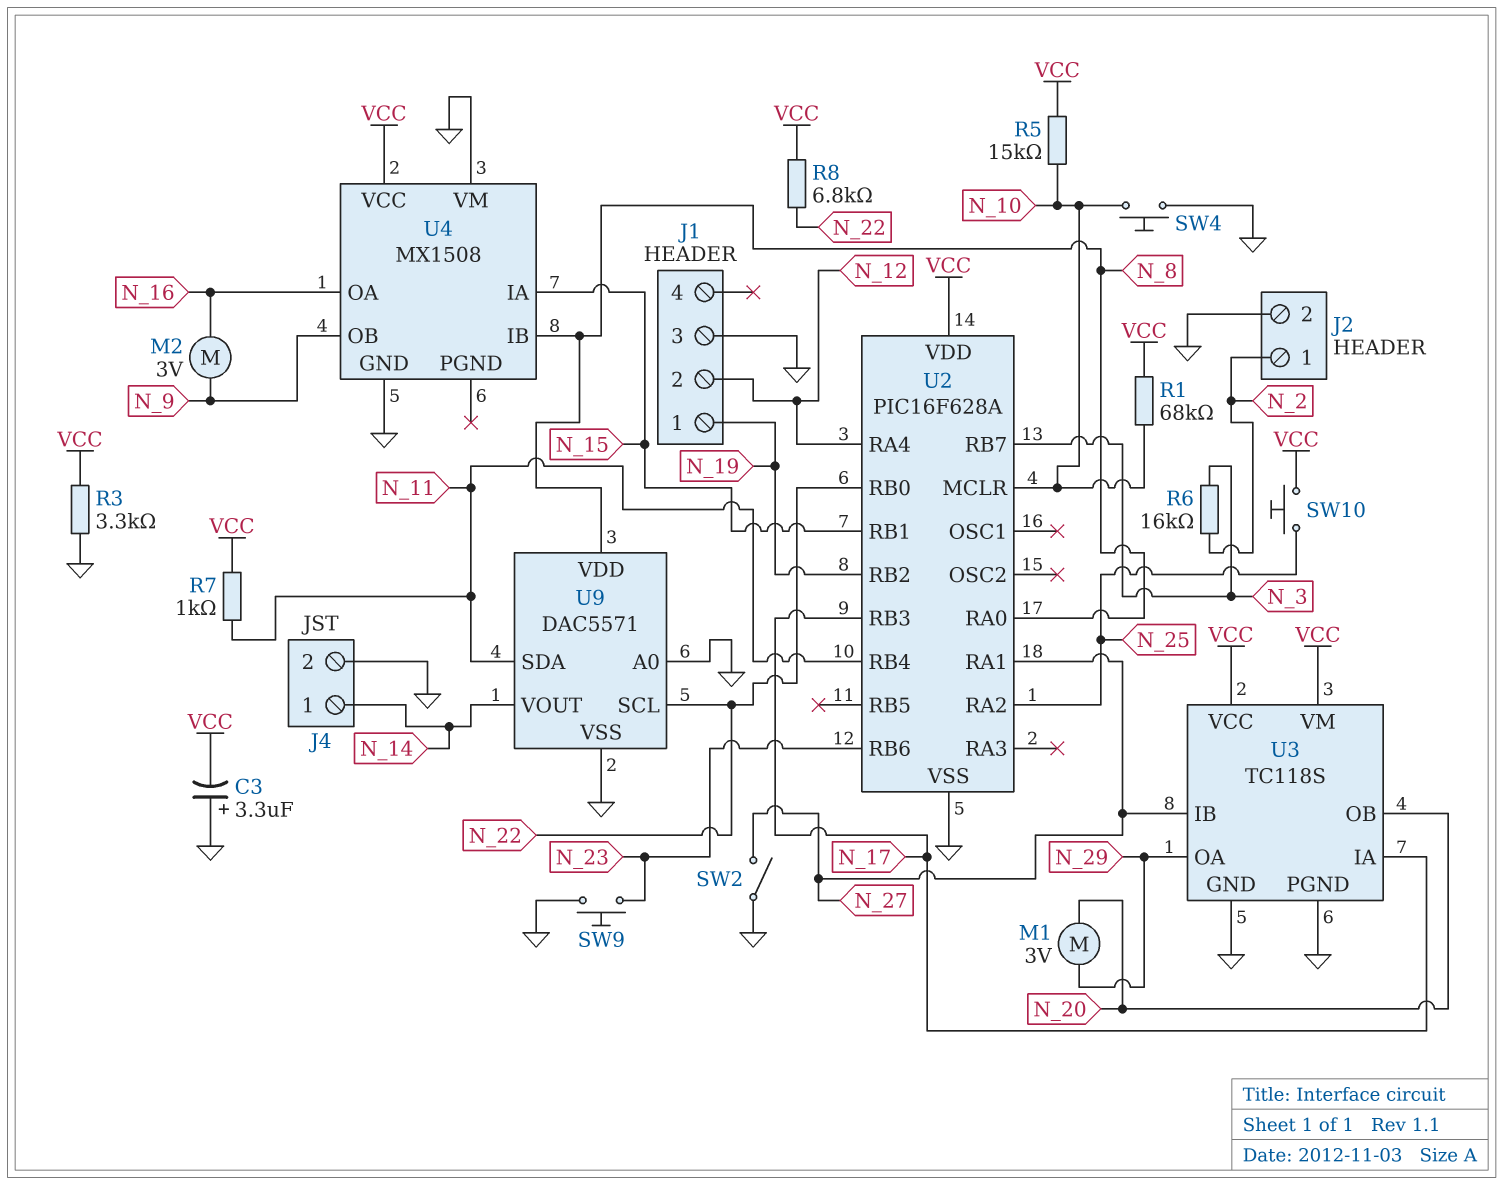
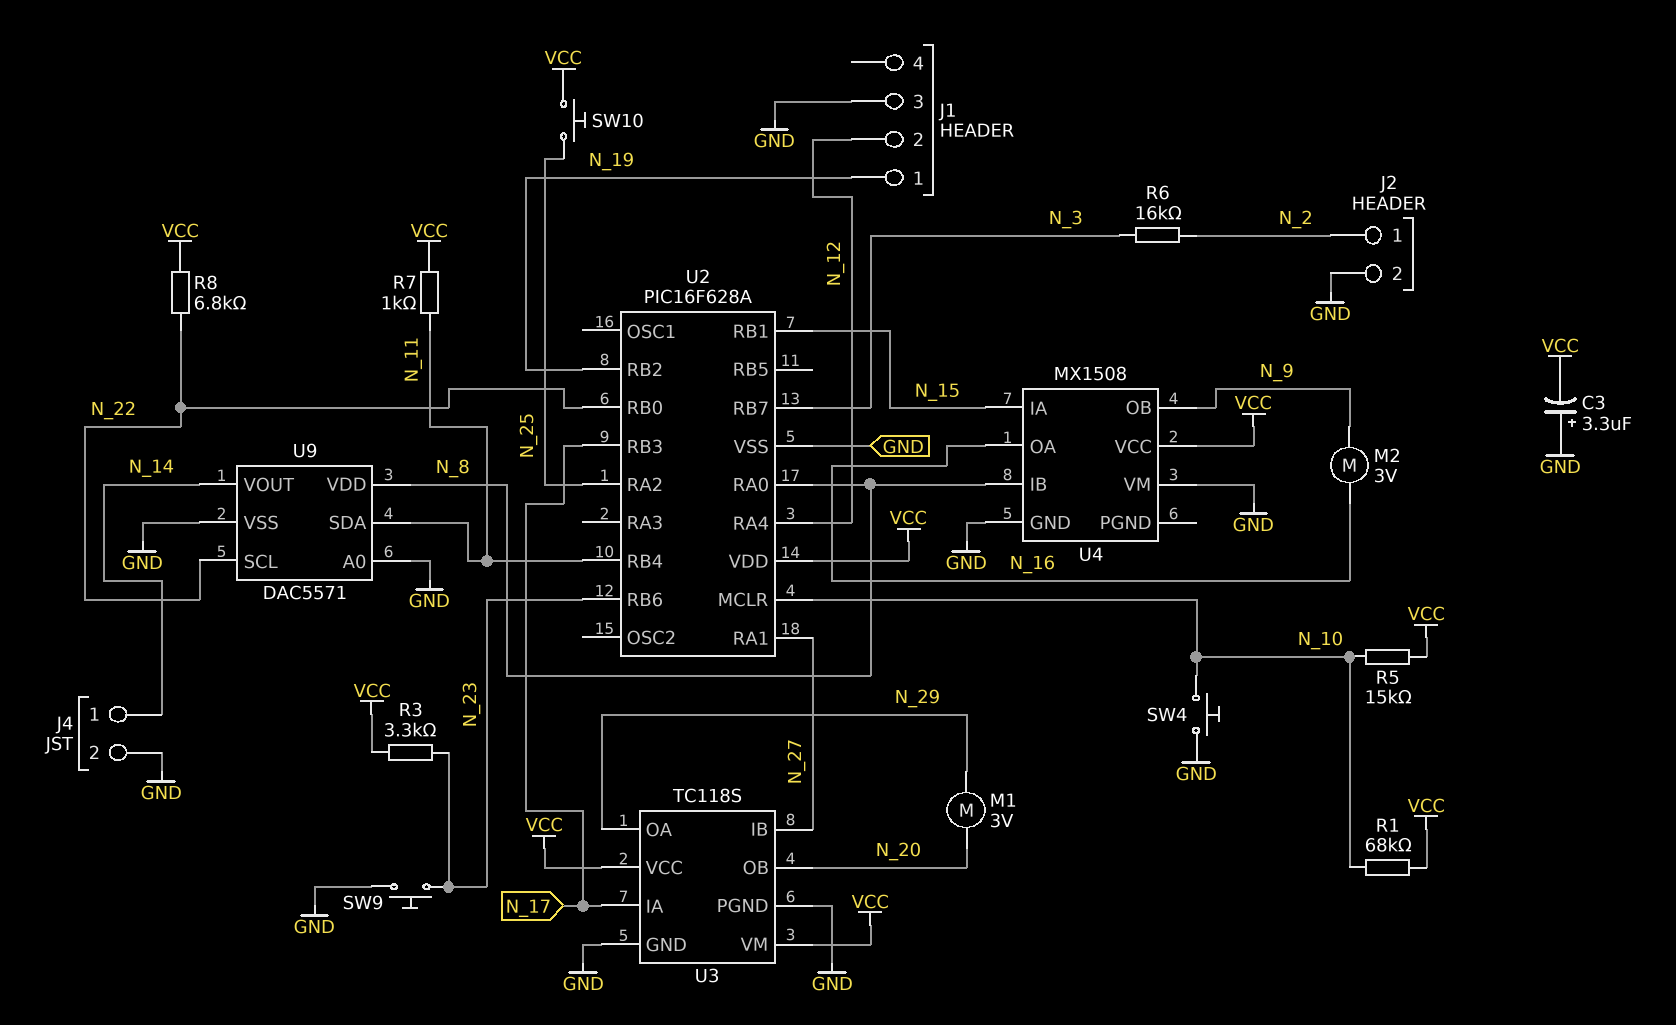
R3: 3.3k (GND, VCC) -> 3.3k (N_23, VCC)
SW2: switch (GND, N_27) -> none

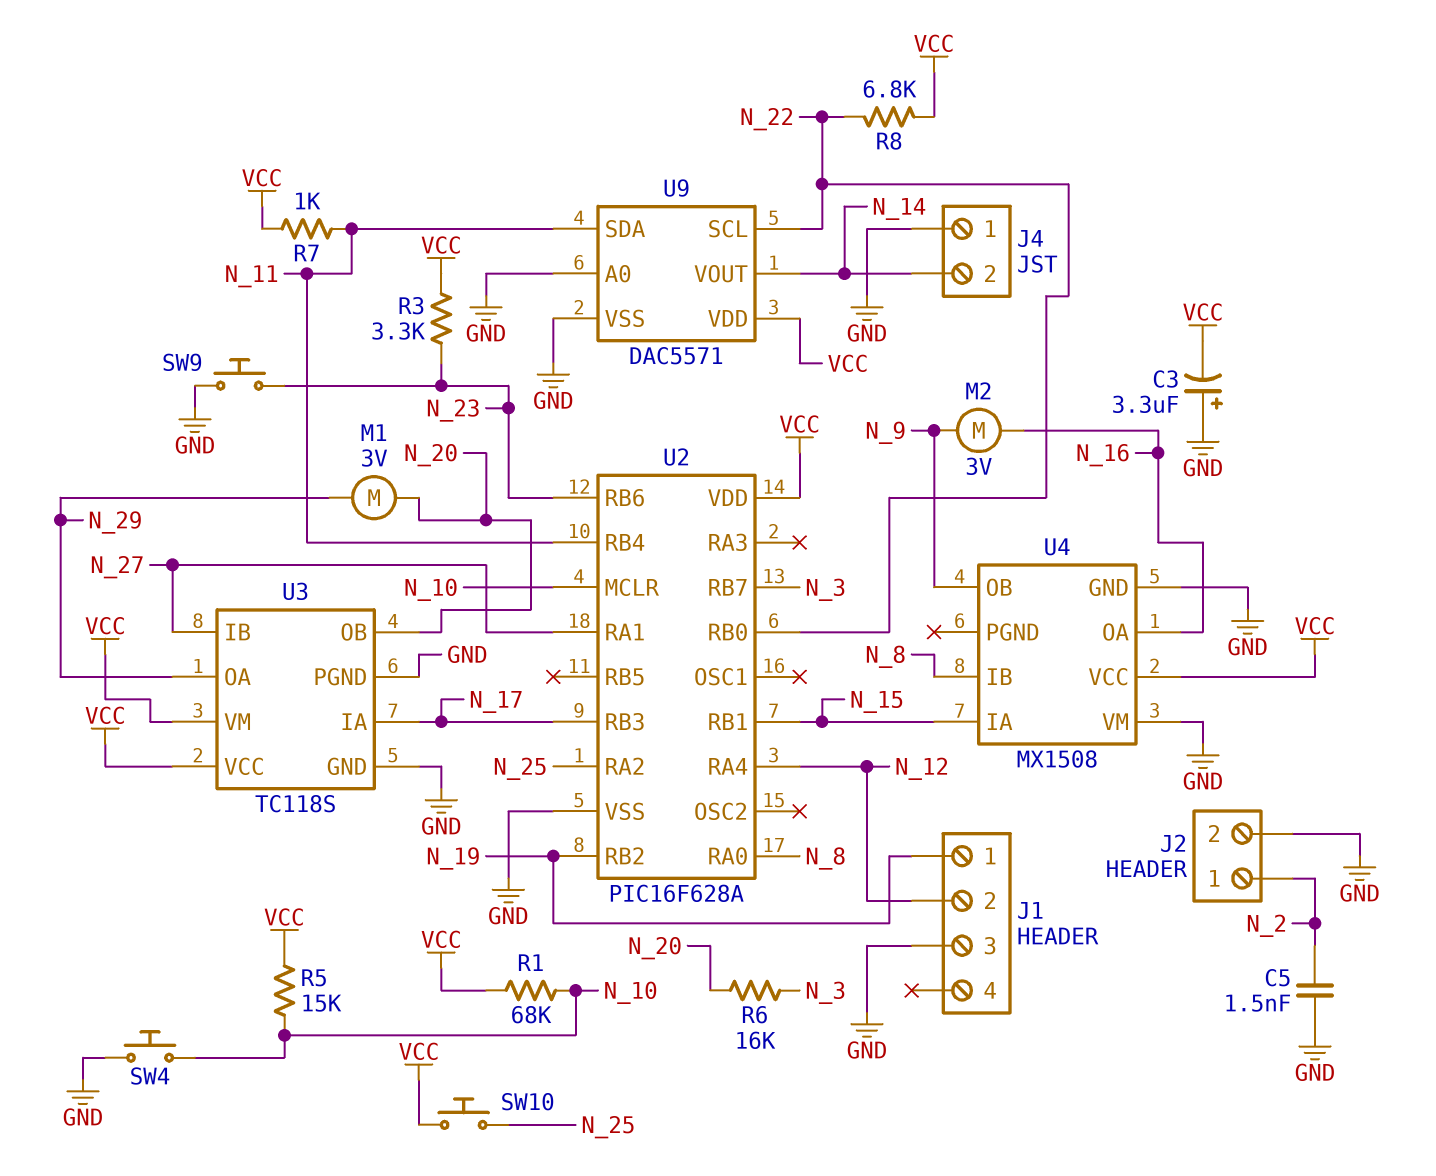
C5: none -> 1.5nF (GND, N_2)
J4 pin 1: N_14 -> GND
J4 pin 2: GND -> N_14
R6: 16k (N_2, N_3) -> 16k (N_3, N_20)
U9 pin VDD: N_8 -> VCC

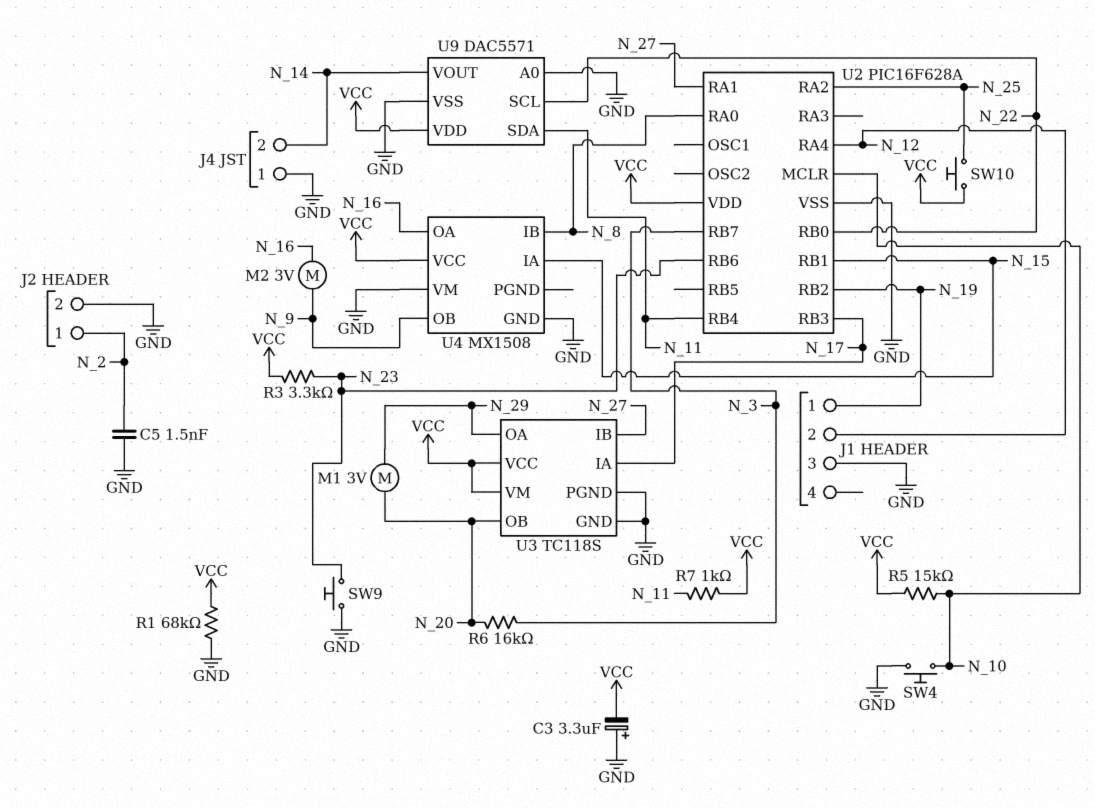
R1: 68k (N_10, VCC) -> 68k (GND, VCC)
R8: 6.8k (N_22, VCC) -> none

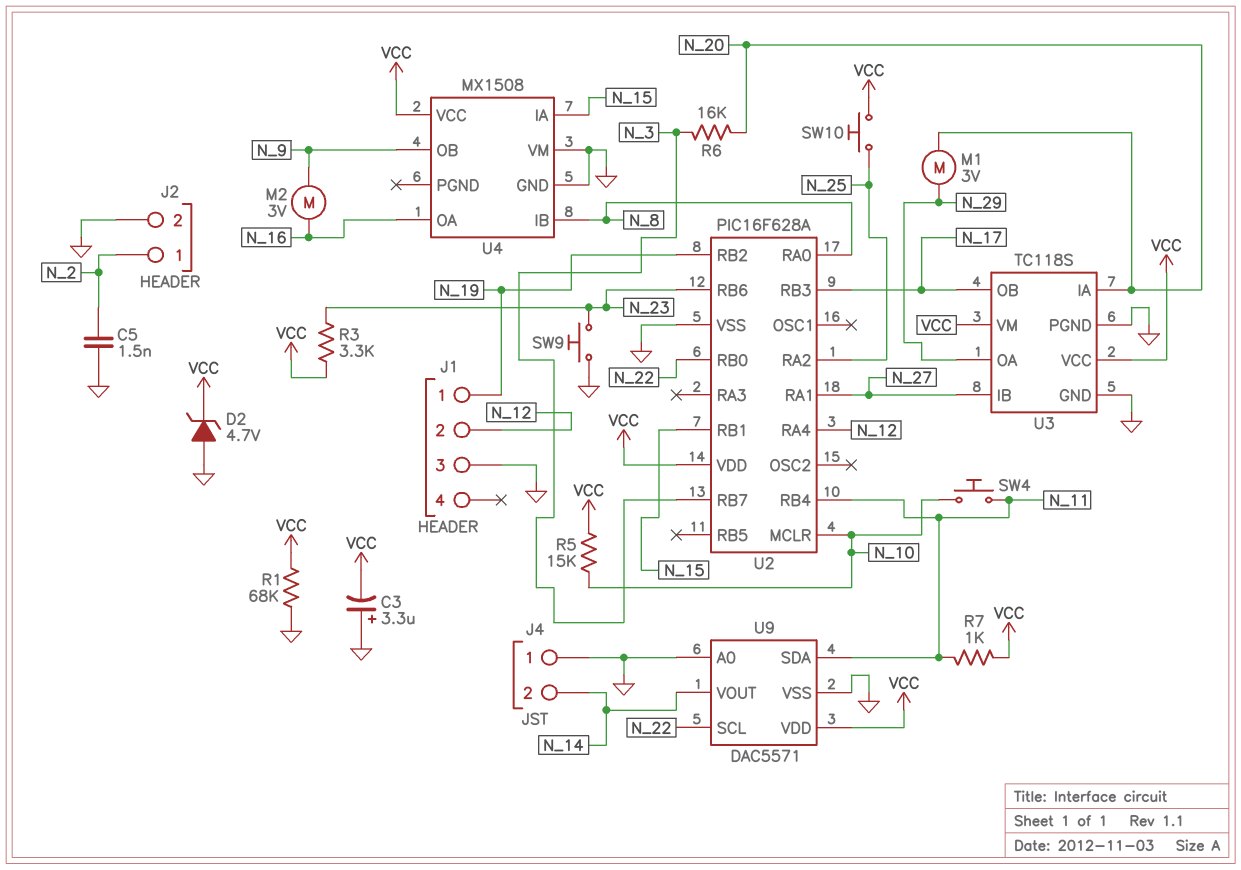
D2: none -> zener 4.7V (A GND, K VCC)
SW4: button (GND, N_10) -> button (N_10, N_11)
U3 pin IA: N_17 -> N_20
U3 pin OB: N_20 -> N_17

